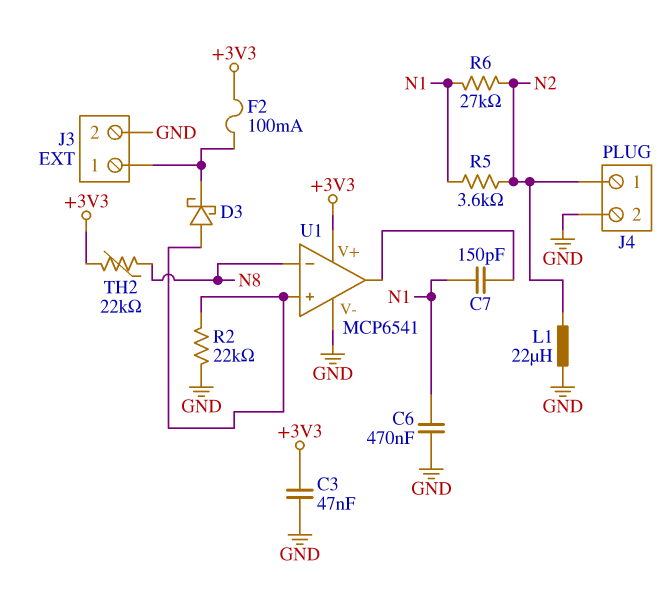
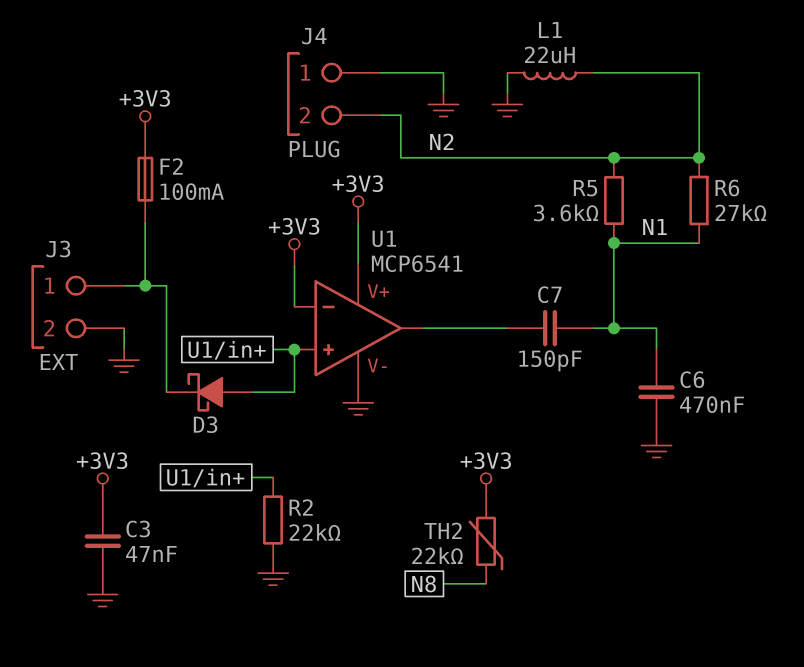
J4 pin 1: N2 -> GND
J4 pin 2: GND -> N2
U1 pin in-: N8 -> +3V3

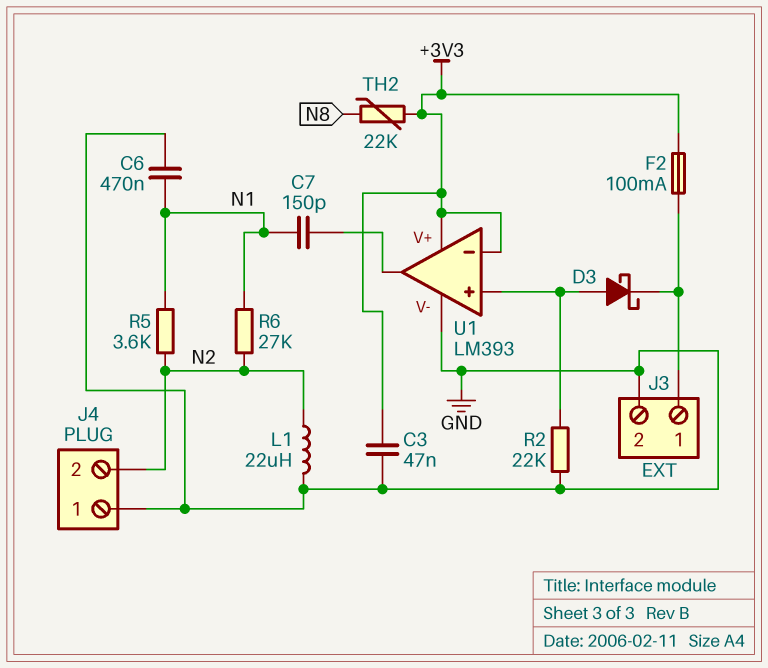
U1: MCP6541 -> LM393

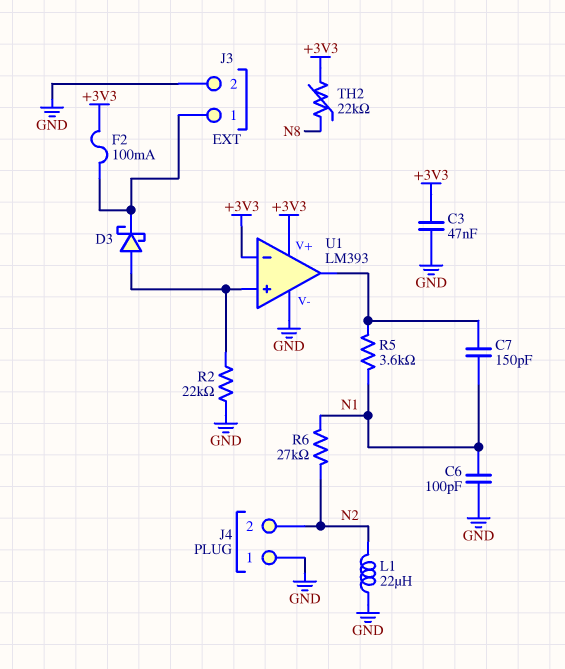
C6: 470nF (GND, N1) -> 100pF (GND, N1)
R5: 3.6k (N1, N2) -> 3.6k (N1, U1/out)

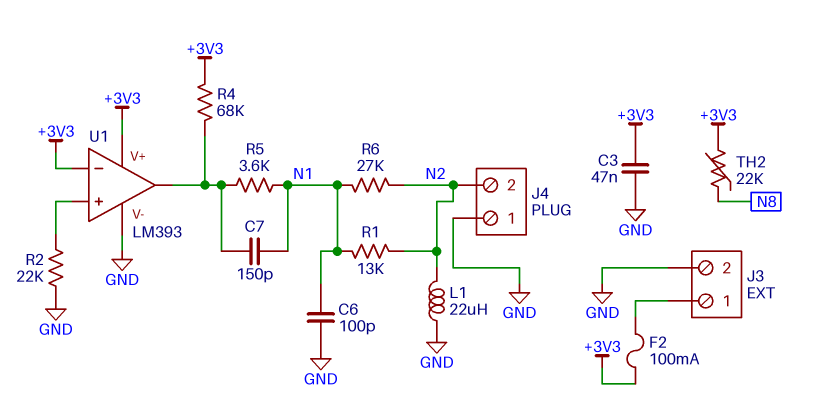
D3: schottky (A U1/in+, K J3/1) -> none
R1: none -> 13k (N1, N2)
R4: none -> 68k (+3V3, U1/out)

